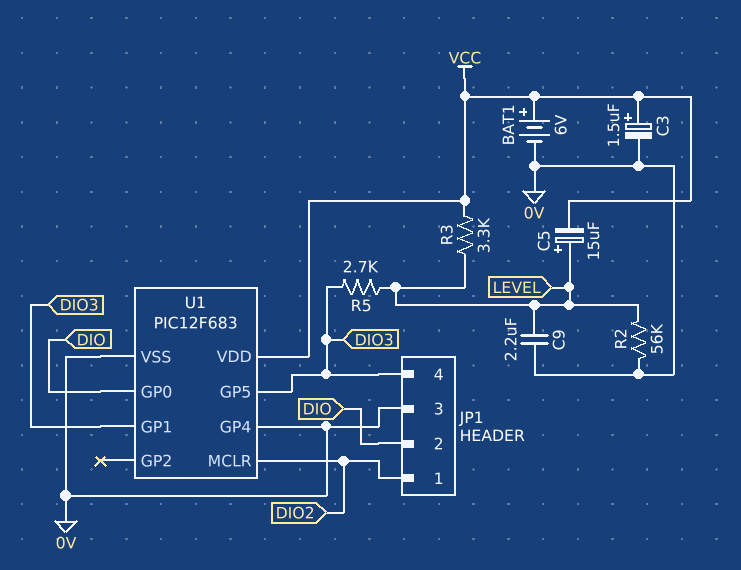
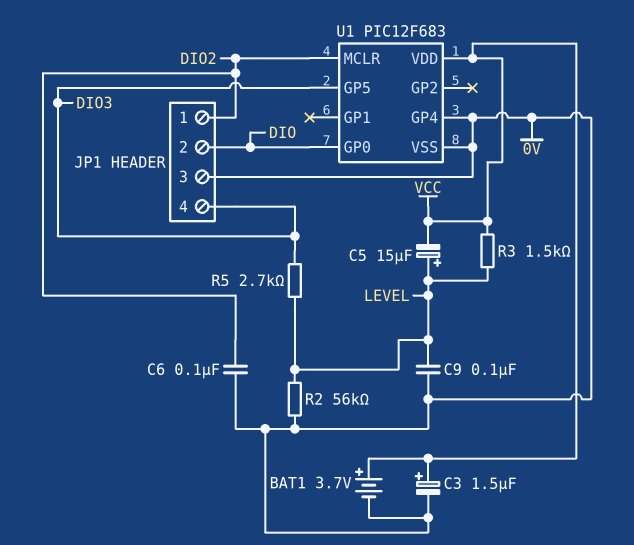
BAT1: 6V (plus VCC, minus 0V) -> 3.7V (plus VCC, minus 0V)
C6: none -> 100nF (0V, DIO2)
C9: 2.2uF (0V, LEVEL) -> 100nF (0V, LEVEL)
R3: 3.3k (LEVEL, VCC) -> 1.5k (LEVEL, VCC)
U1 pin GP1: DIO3 -> none

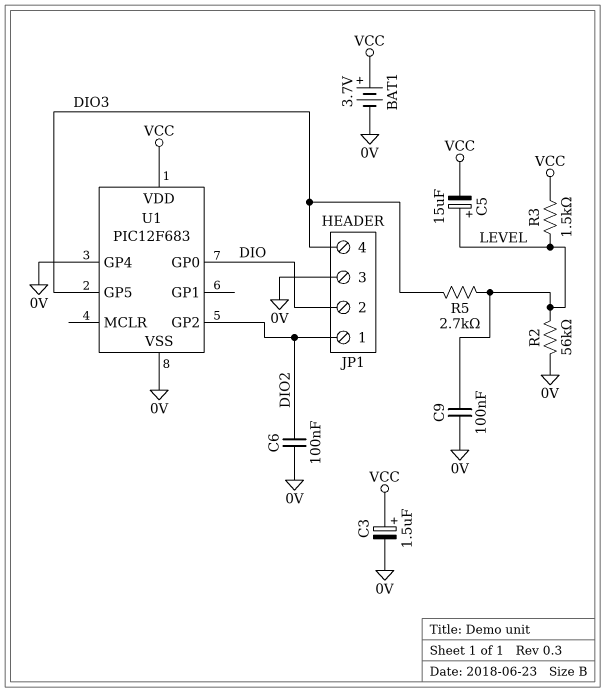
U1 pin GP2: none -> DIO2
U1 pin MCLR: DIO2 -> none

